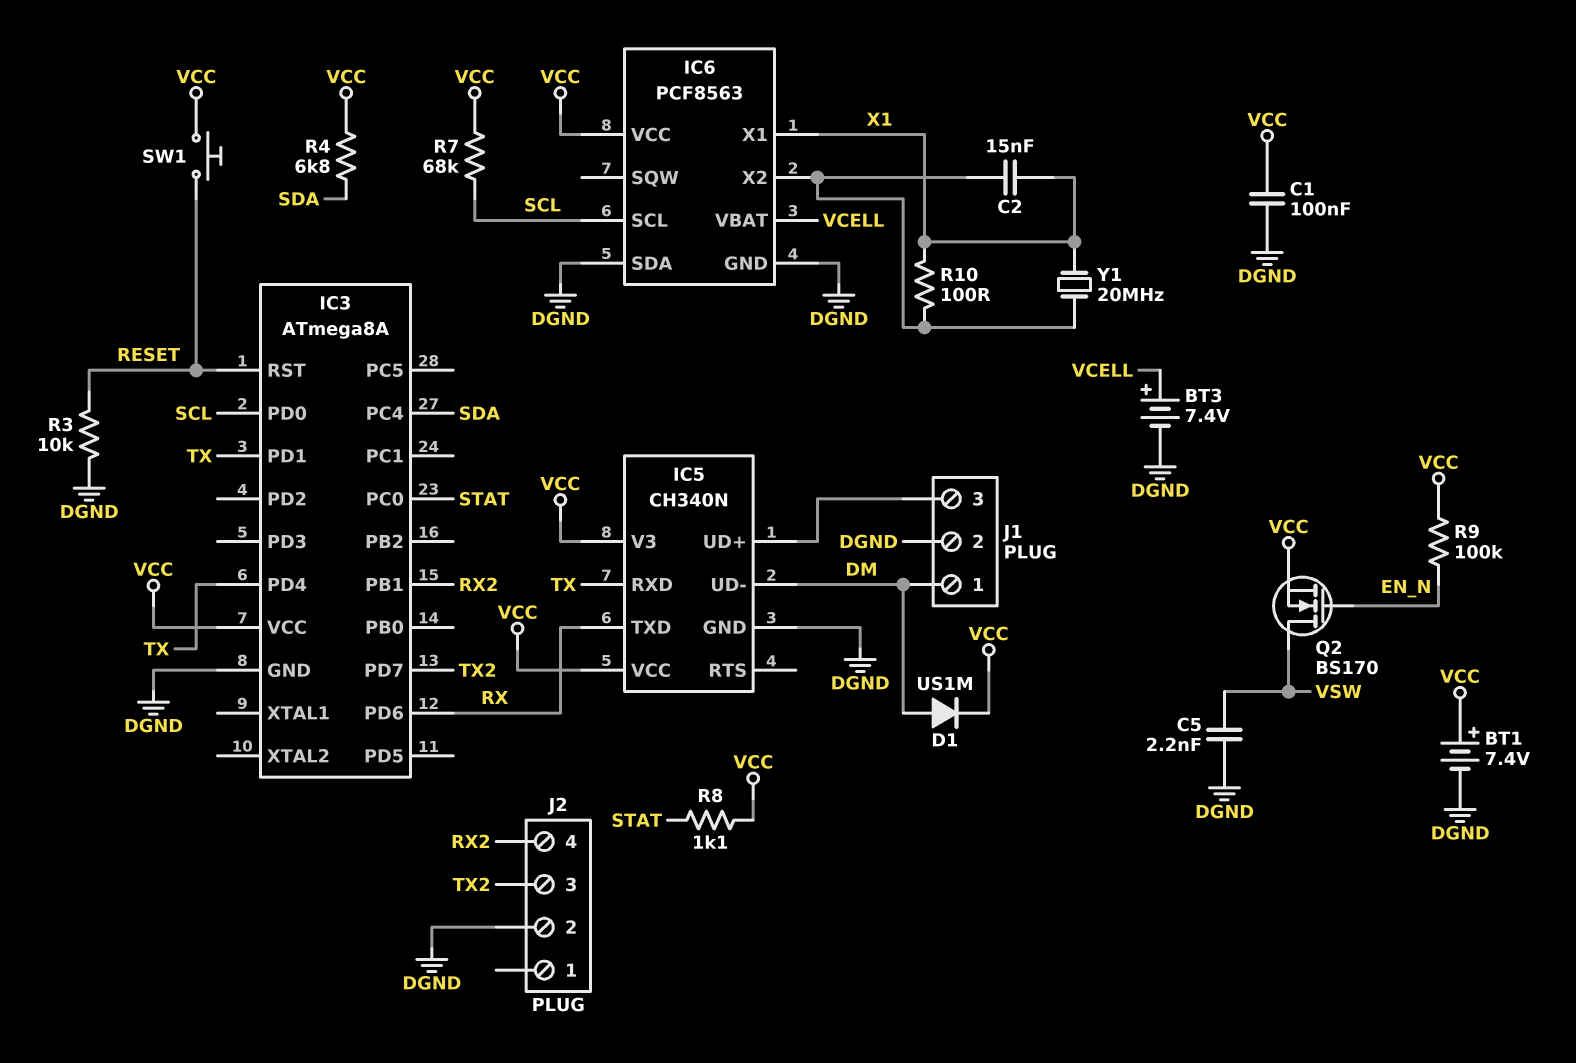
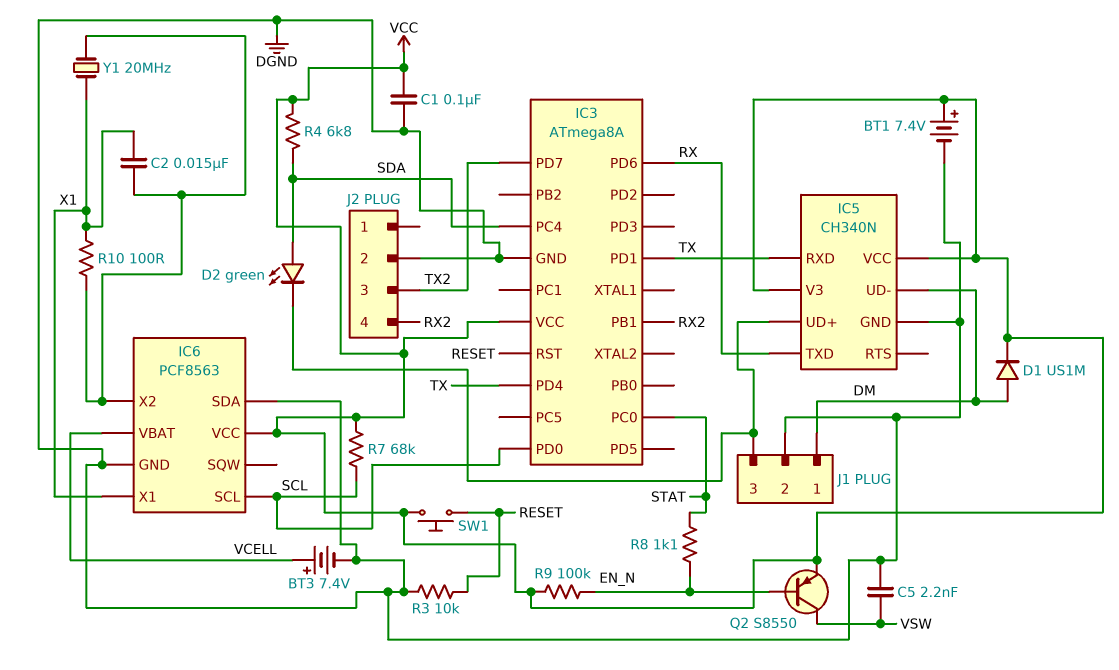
D2: none -> LED green (A SDA, K IC5/UD+)
Q2: NMOS BS170 (G EN_N, D VSW, S VCC) -> PNP S8550 (B EN_N, C VSW, E VCC)
R8: 1.1k (STAT, VCC) -> 1.1k (EN_N, STAT)

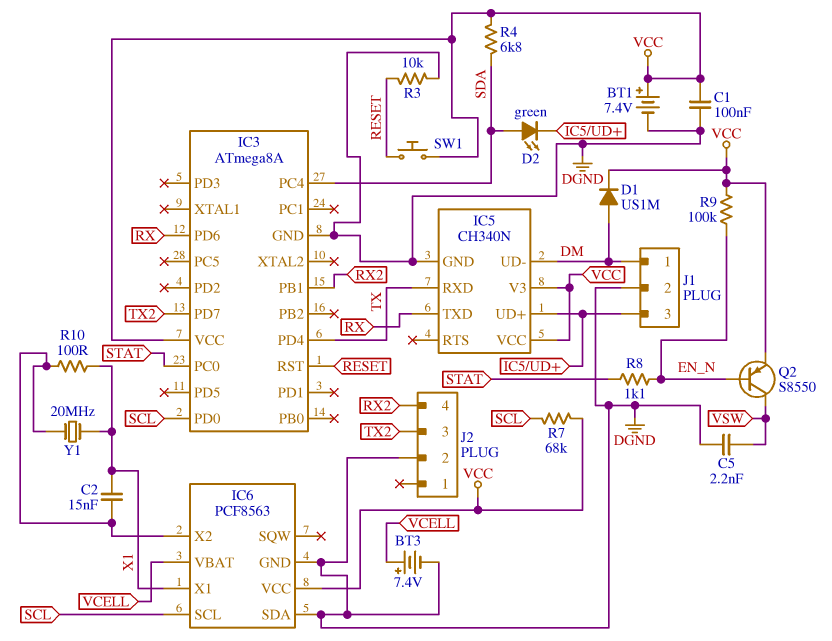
IC3 pin PD1: TX -> none

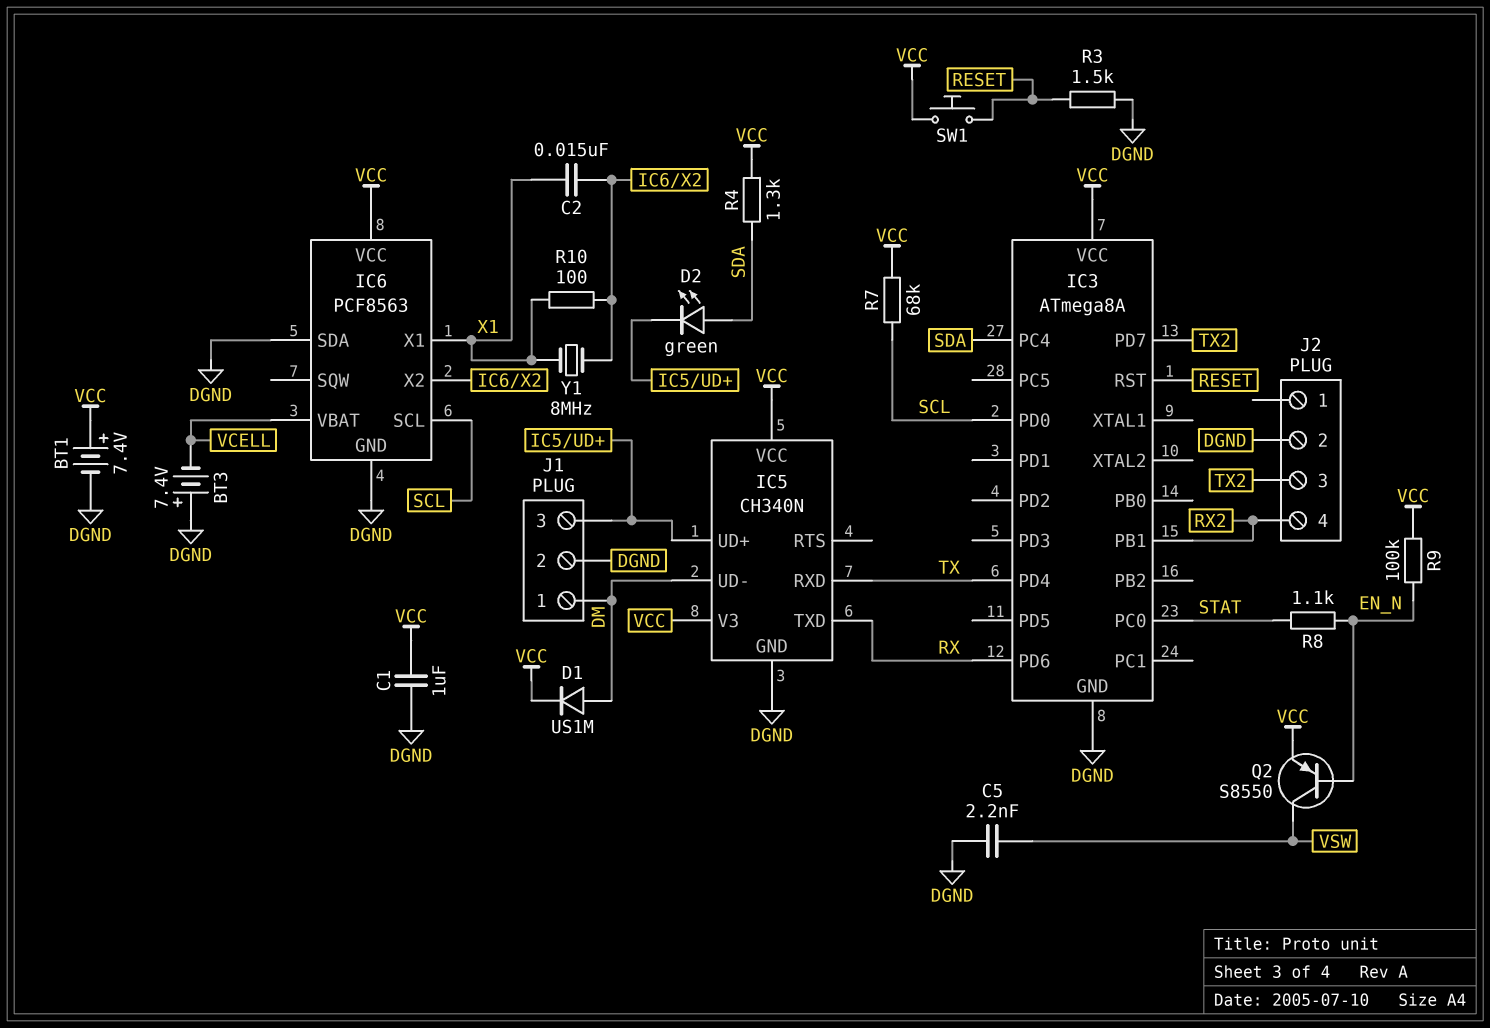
BT3: 7.4V (plus VCELL, minus DGND) -> 7.4V (plus DGND, minus VCELL)
C1: 100nF (DGND, VCC) -> 1uF (DGND, VCC)
R3: 10k (DGND, RESET) -> 1.5k (DGND, RESET)
R4: 6.8k (SDA, VCC) -> 1.3k (SDA, VCC)
Y1: 20MHz (IC6/X2, X1) -> 8MHz (IC6/X2, X1)

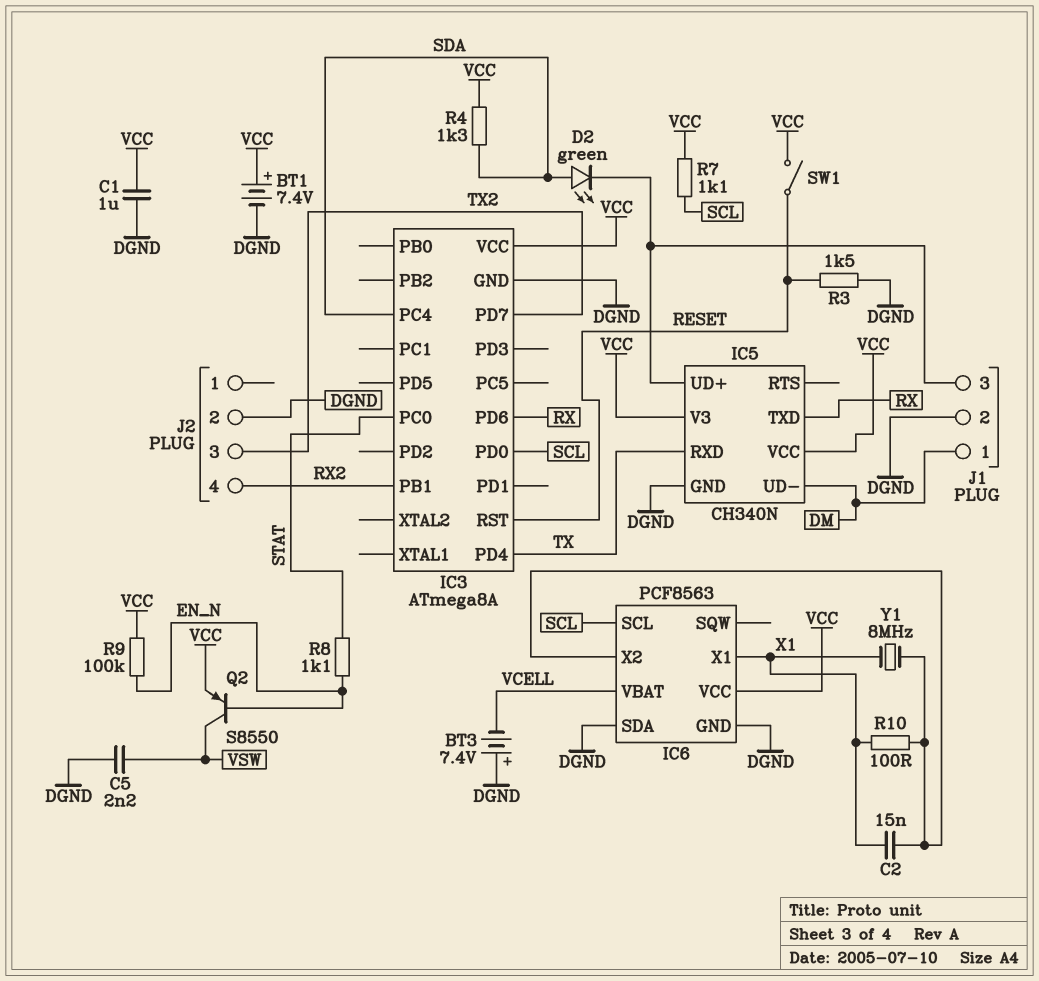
D1: diode US1M (A DM, K VCC) -> none
R7: 68k (SCL, VCC) -> 1.1k (SCL, VCC)
SW1: button (RESET, VCC) -> switch (RESET, VCC)

